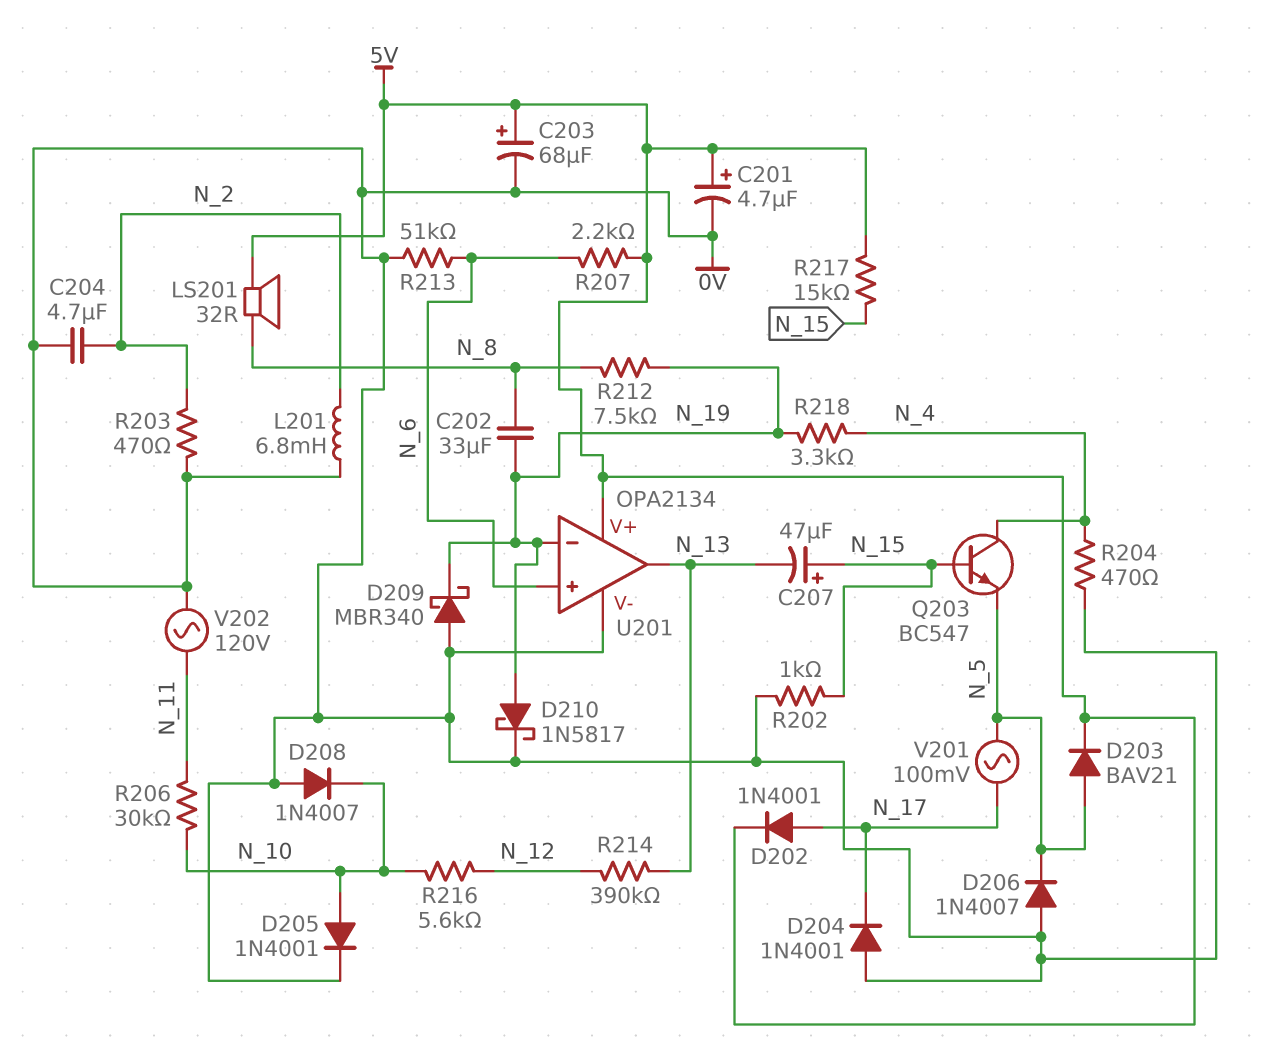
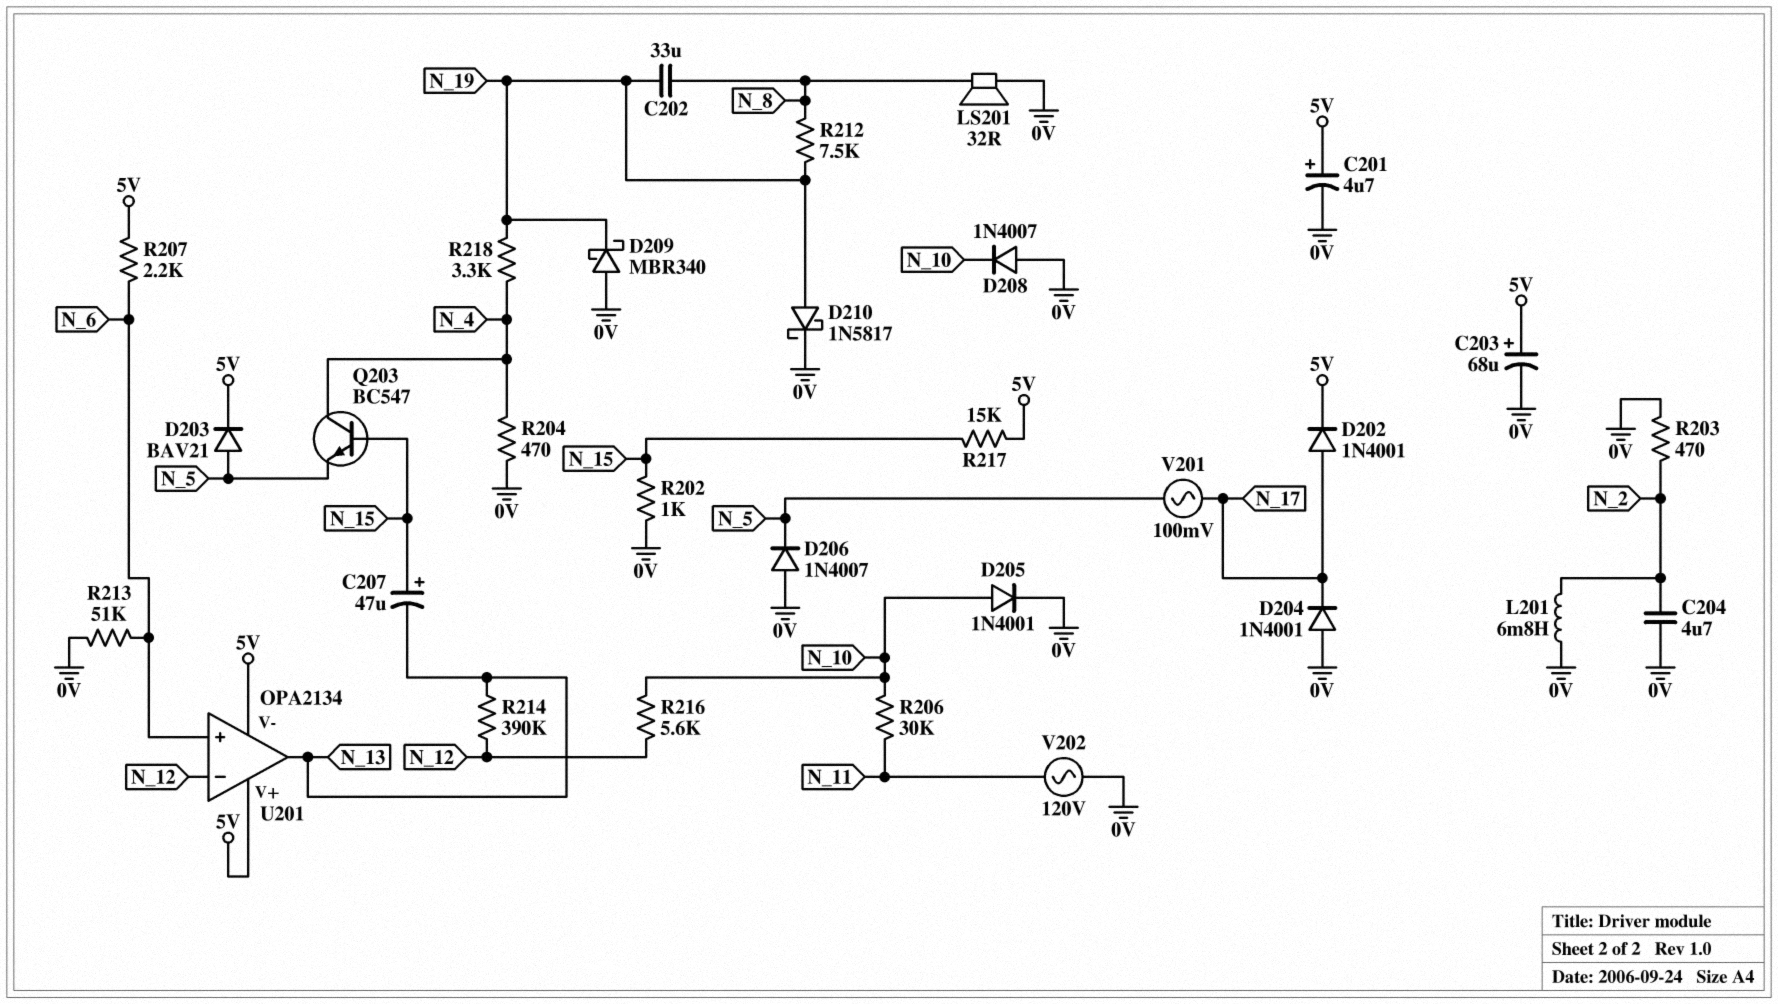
LS201: speaker 32R (5V, N_8) -> speaker 32R (0V, N_8)
U201 pin V-: 0V -> 5V
U201 pin in-: N_19 -> N_12

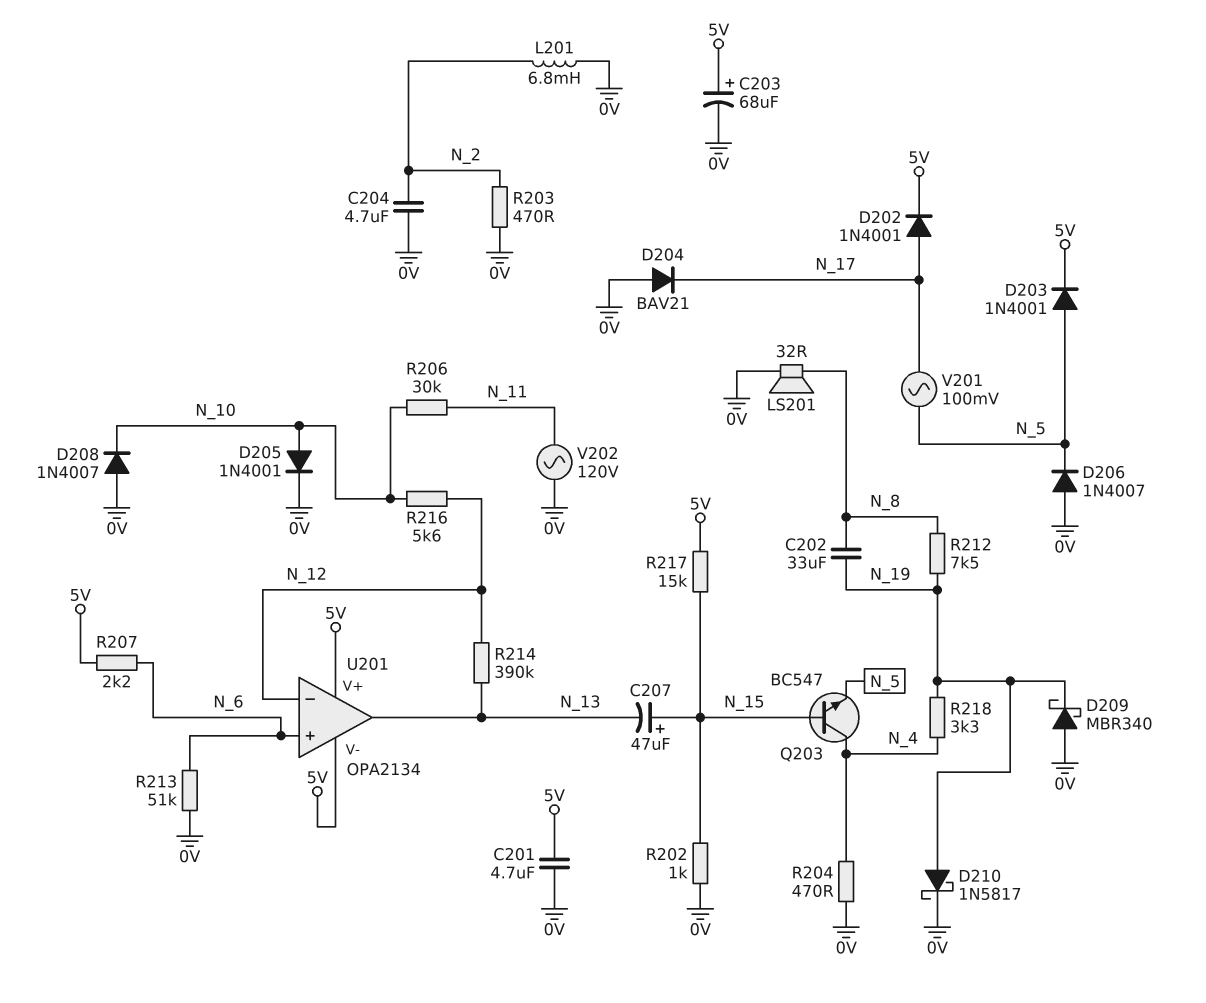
C201: 4.7uF (plus 5V, minus 0V) -> 4.7uF (0V, 5V)
D203: diode BAV21 (A N_5, K 5V) -> diode 1N4001 (A N_5, K 5V)
D204: diode 1N4001 (A 0V, K N_17) -> diode BAV21 (A 0V, K N_17)

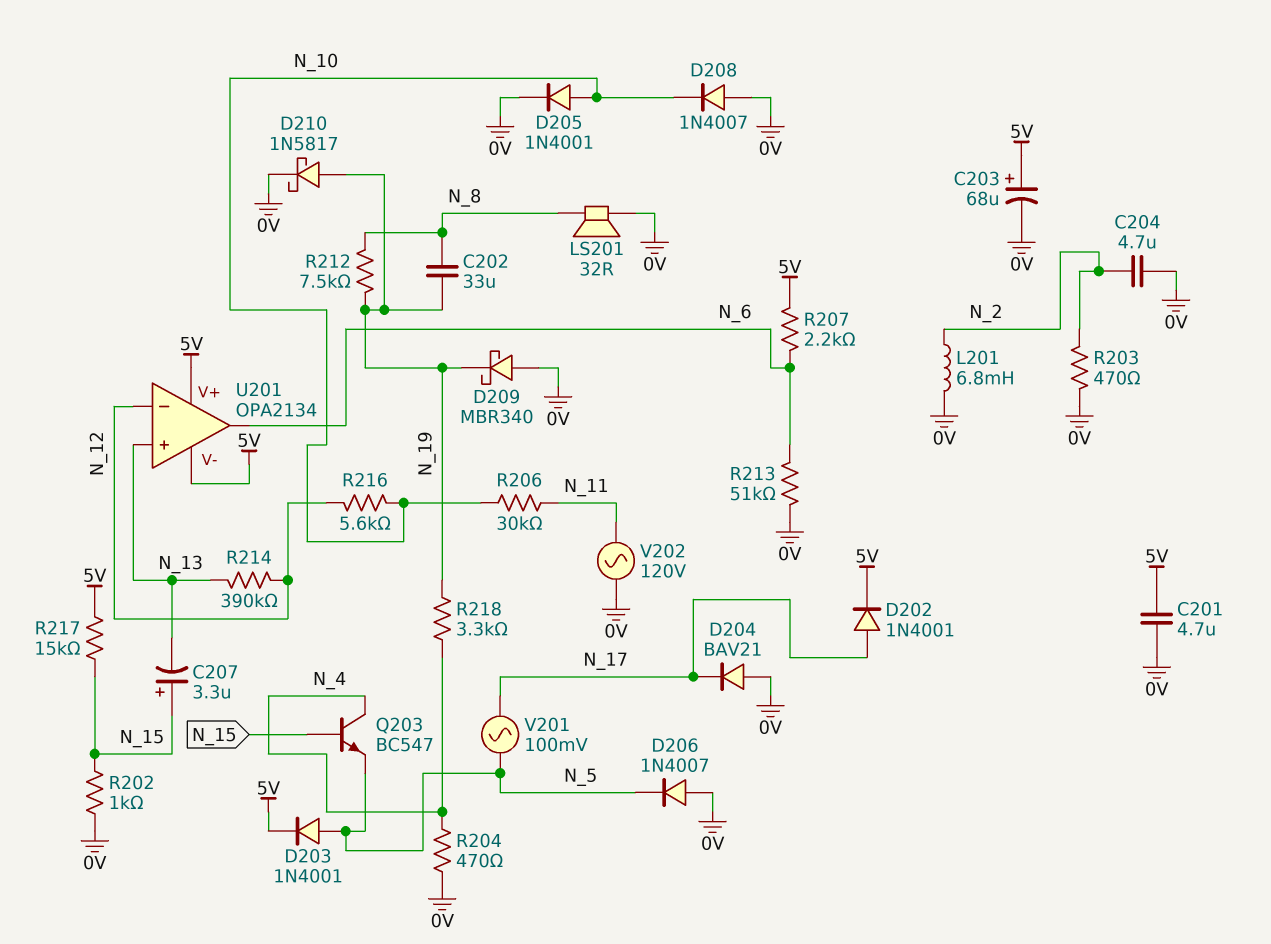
C207: 47uF (plus N_15, minus N_13) -> 3.3uF (plus N_15, minus N_13)
U201 pin in+: N_6 -> N_13
U201 pin out: N_13 -> N_6

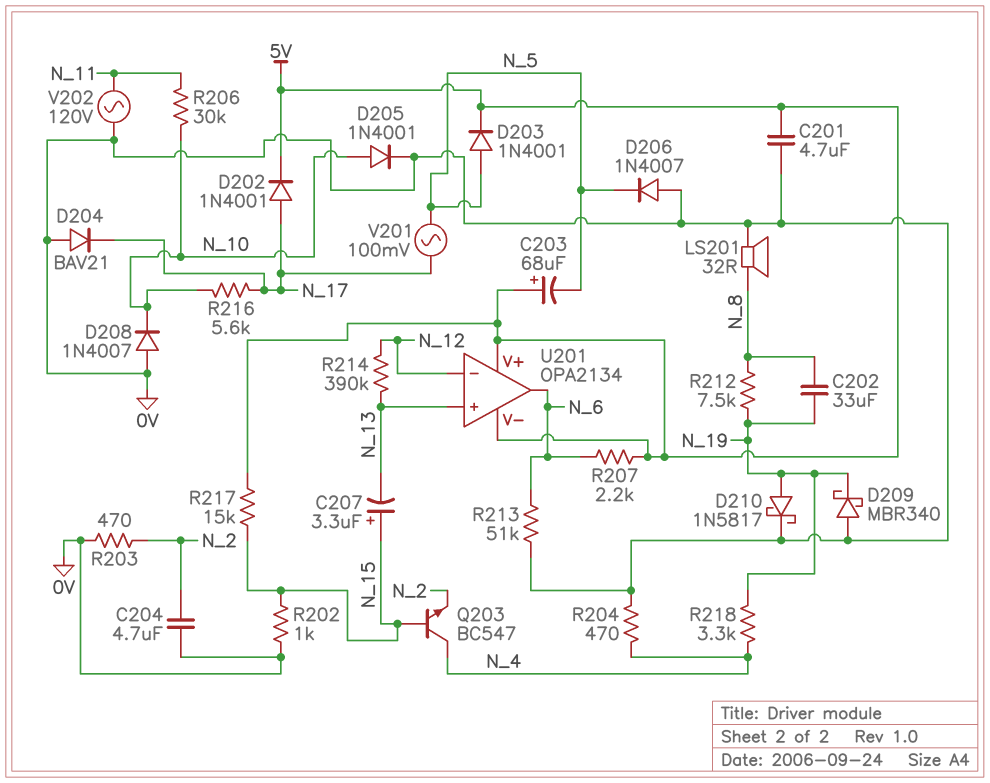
C203: 68uF (plus 5V, minus 0V) -> 68uF (plus 5V, minus N_5)
L201: 6.8mH (0V, N_2) -> none
Q203: NPN BC547 (B N_15, C N_4, E N_5) -> NPN BC547 (B N_15, C N_4, E N_2)
R216: 5.6k (N_10, N_12) -> 5.6k (N_10, N_17)

